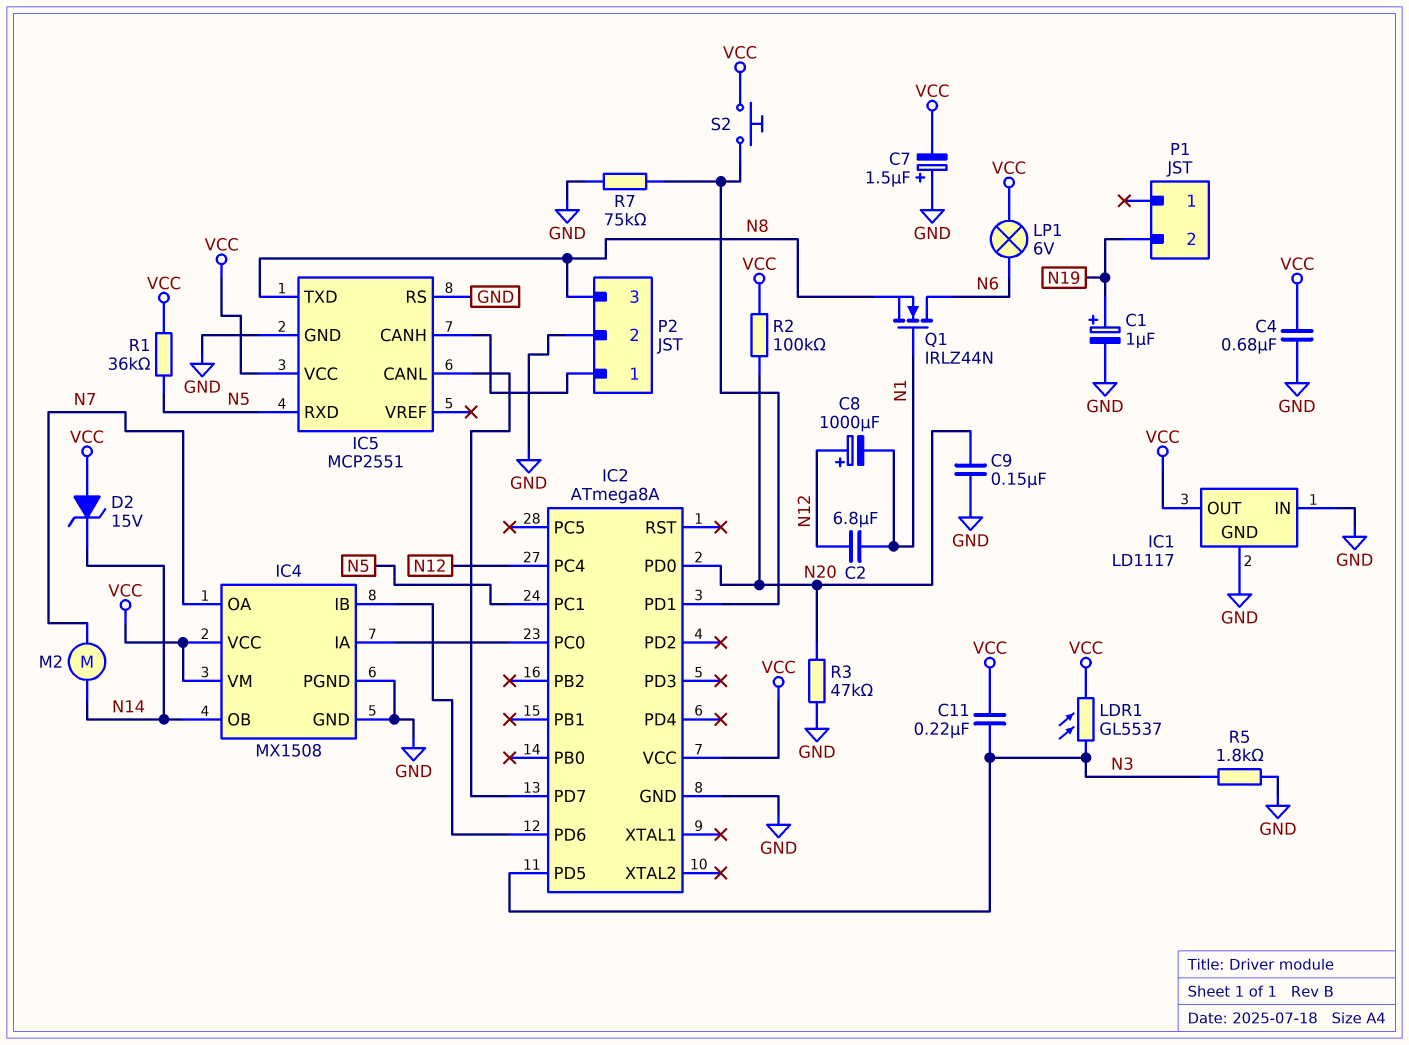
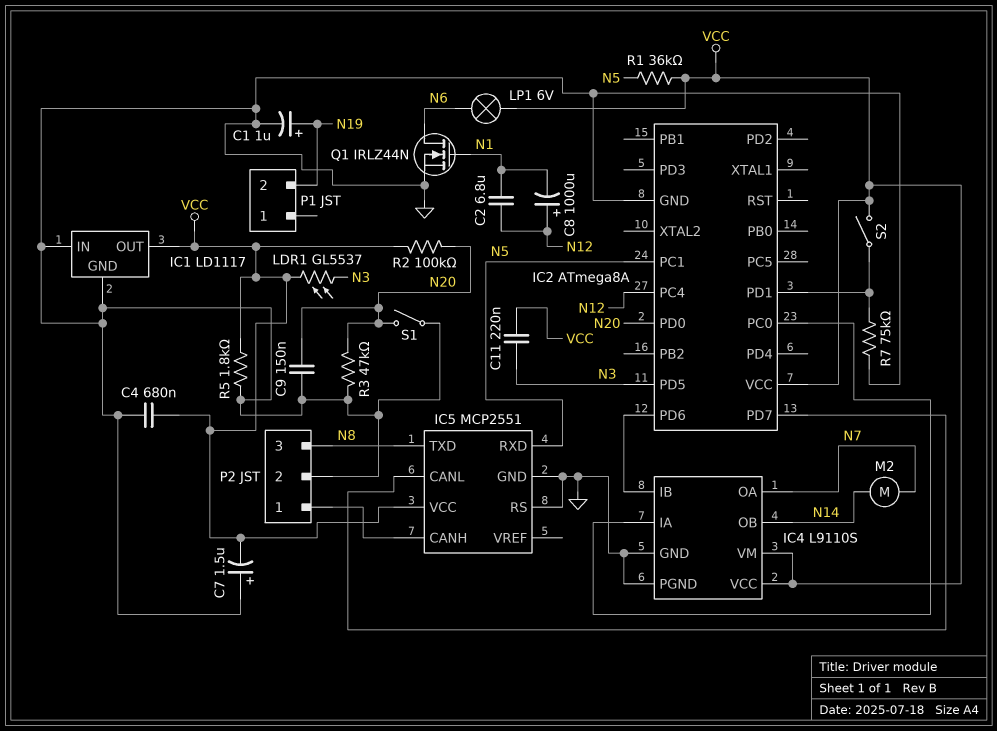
D2: zener 15V (A VCC, K N14) -> none
IC4: MX1508 -> L9110S
Q1: NMOS IRLZ44N (G N1, D N6, S N8) -> NMOS IRLZ44N (G N1, D N6, S GND)
R5: 1.8k (GND, N3) -> 1.8k (GND, VCC)
S1: none -> switch (GND, N20)
S2: button (IC2/PD1, VCC) -> switch (IC2/PD1, VCC)

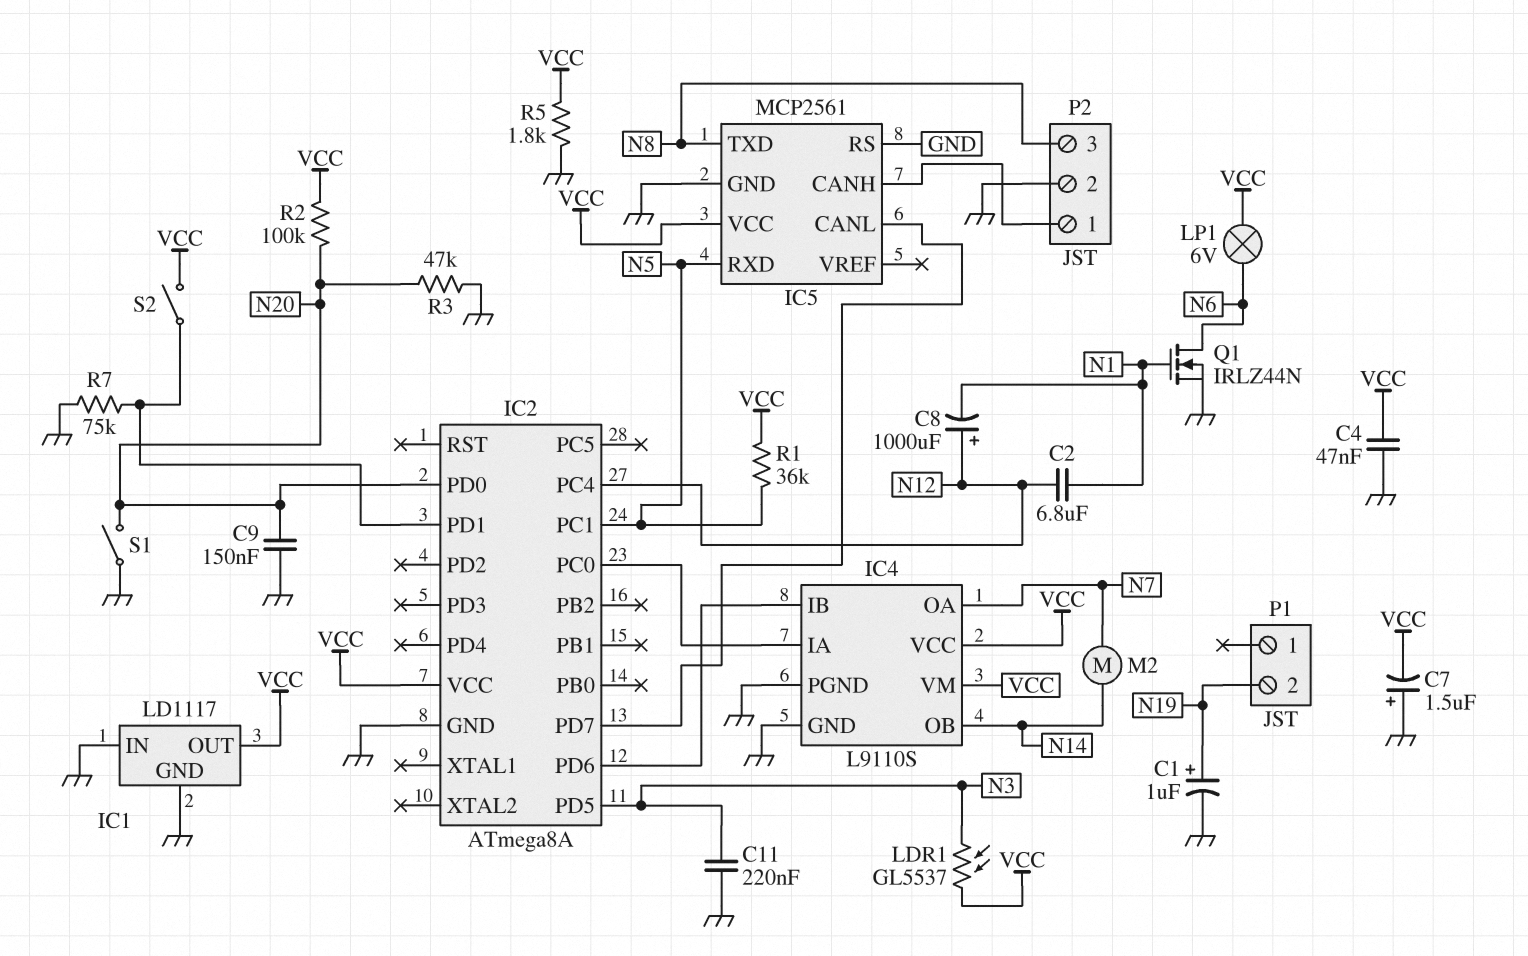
C4: 680nF (GND, VCC) -> 47nF (GND, VCC)
C11: 220nF (N3, VCC) -> 220nF (GND, N3)
IC5: MCP2551 -> MCP2561

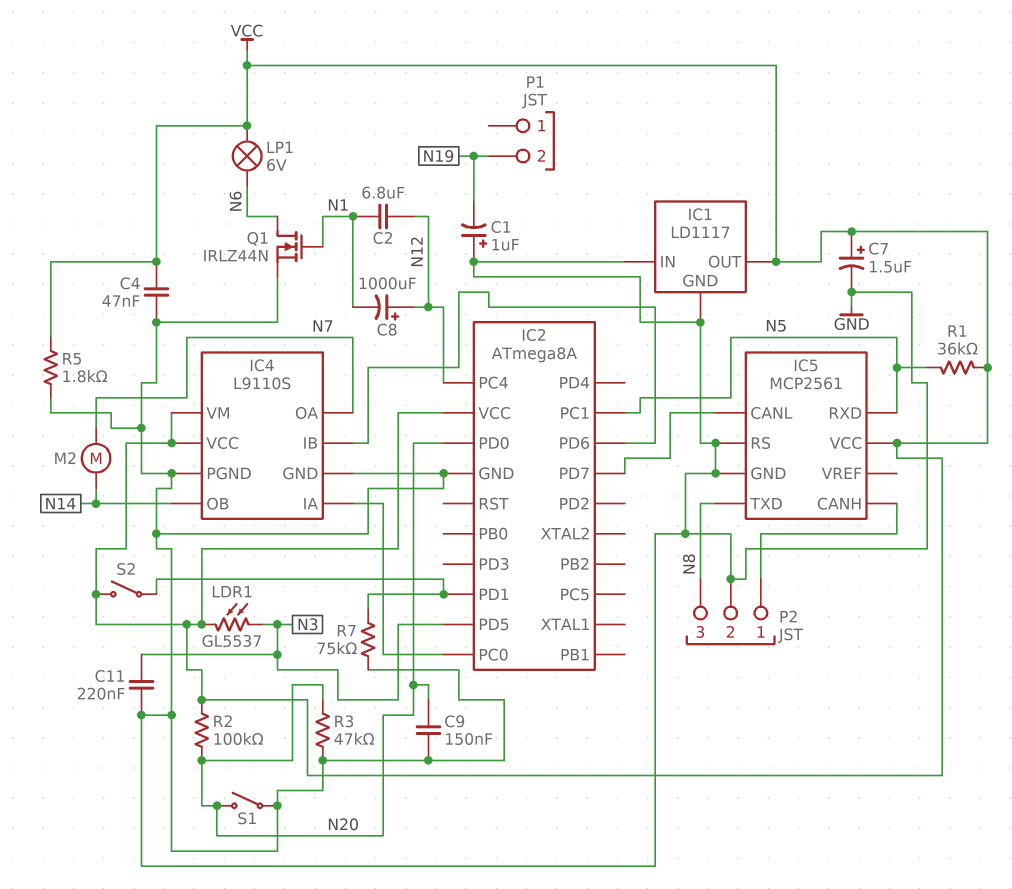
C1: 1uF (plus N19, minus GND) -> 1uF (plus GND, minus N19)
C7: 1.5uF (plus GND, minus VCC) -> 1.5uF (plus VCC, minus GND)

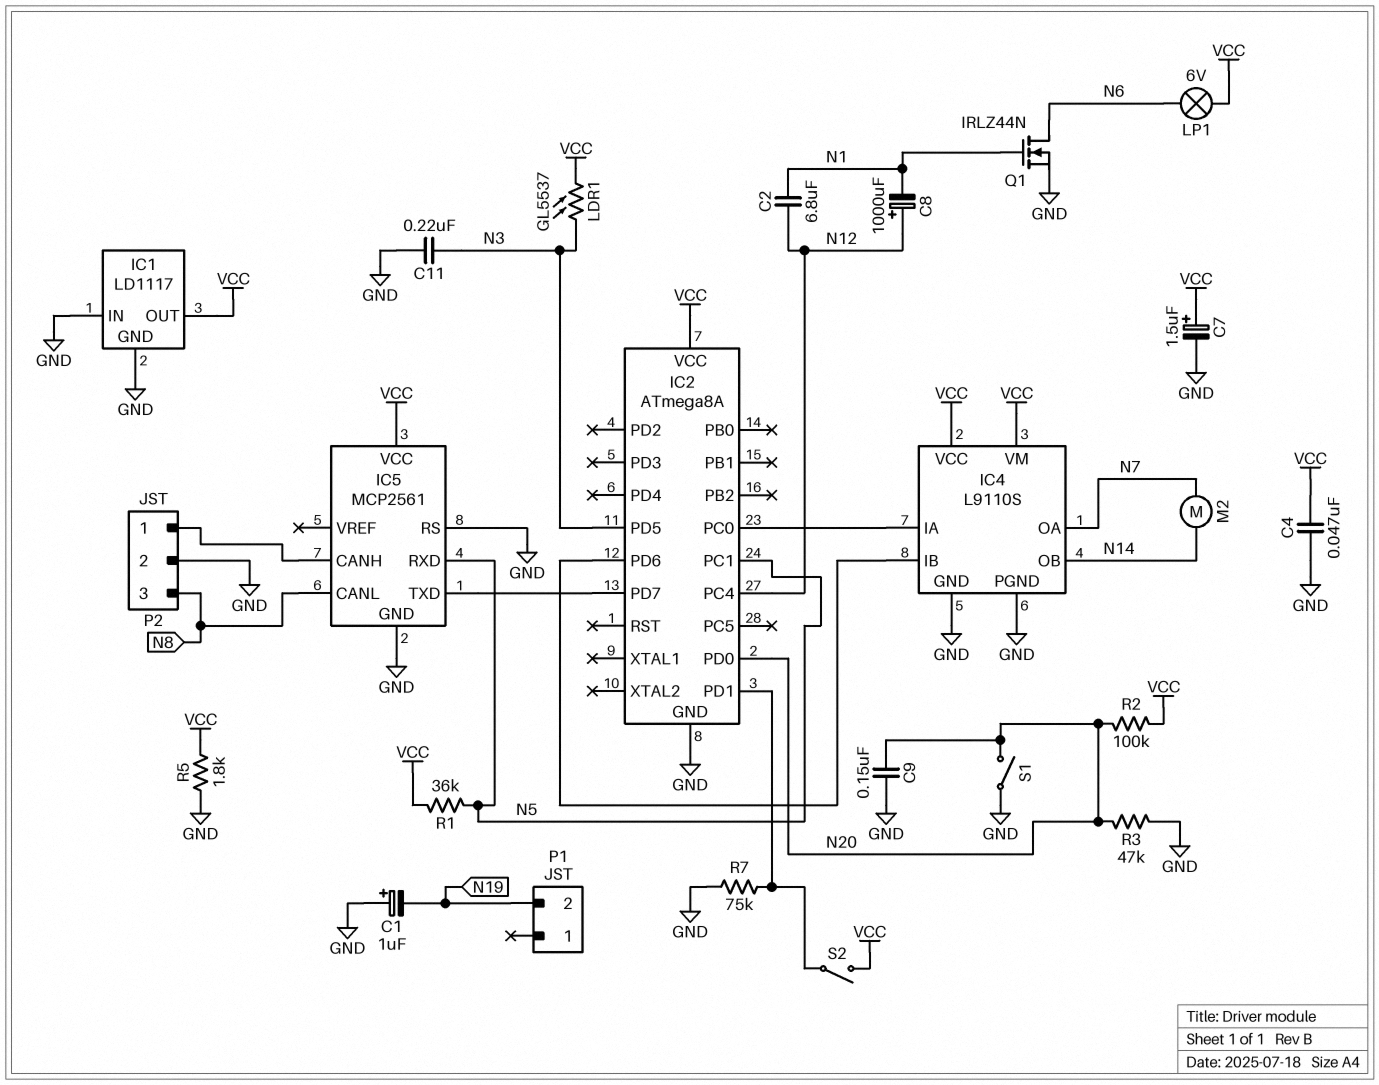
IC5 pin CANL: IC2/PD7 -> N8
IC5 pin TXD: N8 -> IC2/PD7

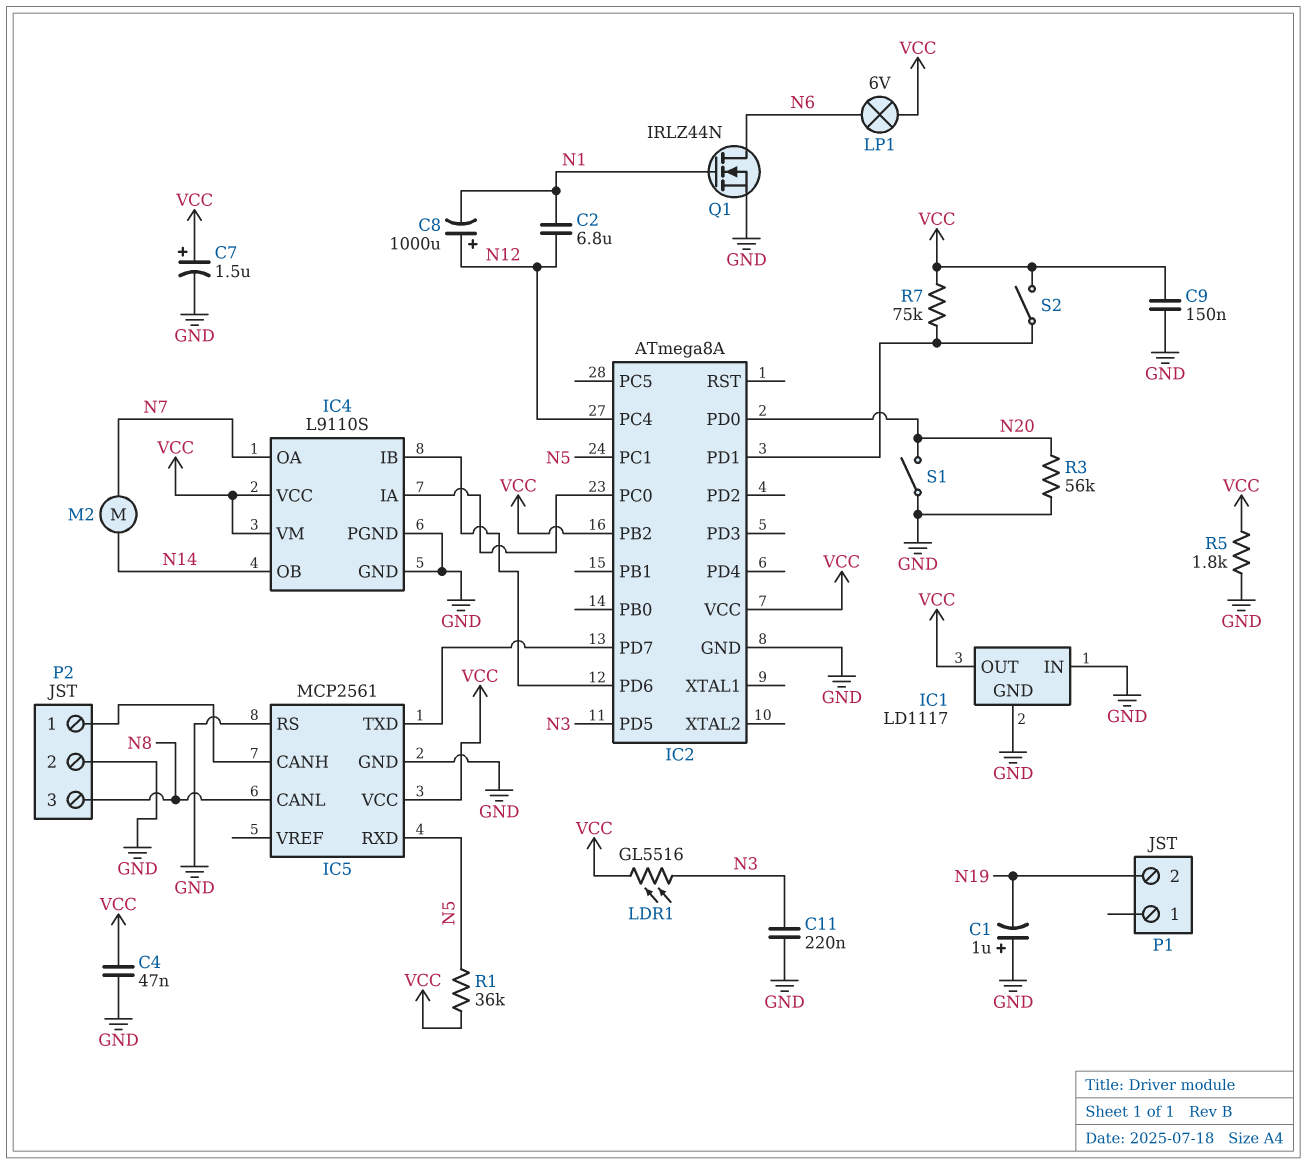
C9: 150nF (GND, N20) -> 150nF (GND, VCC)
IC2 pin PB2: none -> VCC
LDR1: GL5537 (N3, VCC) -> GL5516 (N3, VCC)
R2: 100k (N20, VCC) -> none
R3: 47k (GND, N20) -> 56k (GND, N20)
R7: 75k (GND, IC2/PD1) -> 75k (IC2/PD1, VCC)

